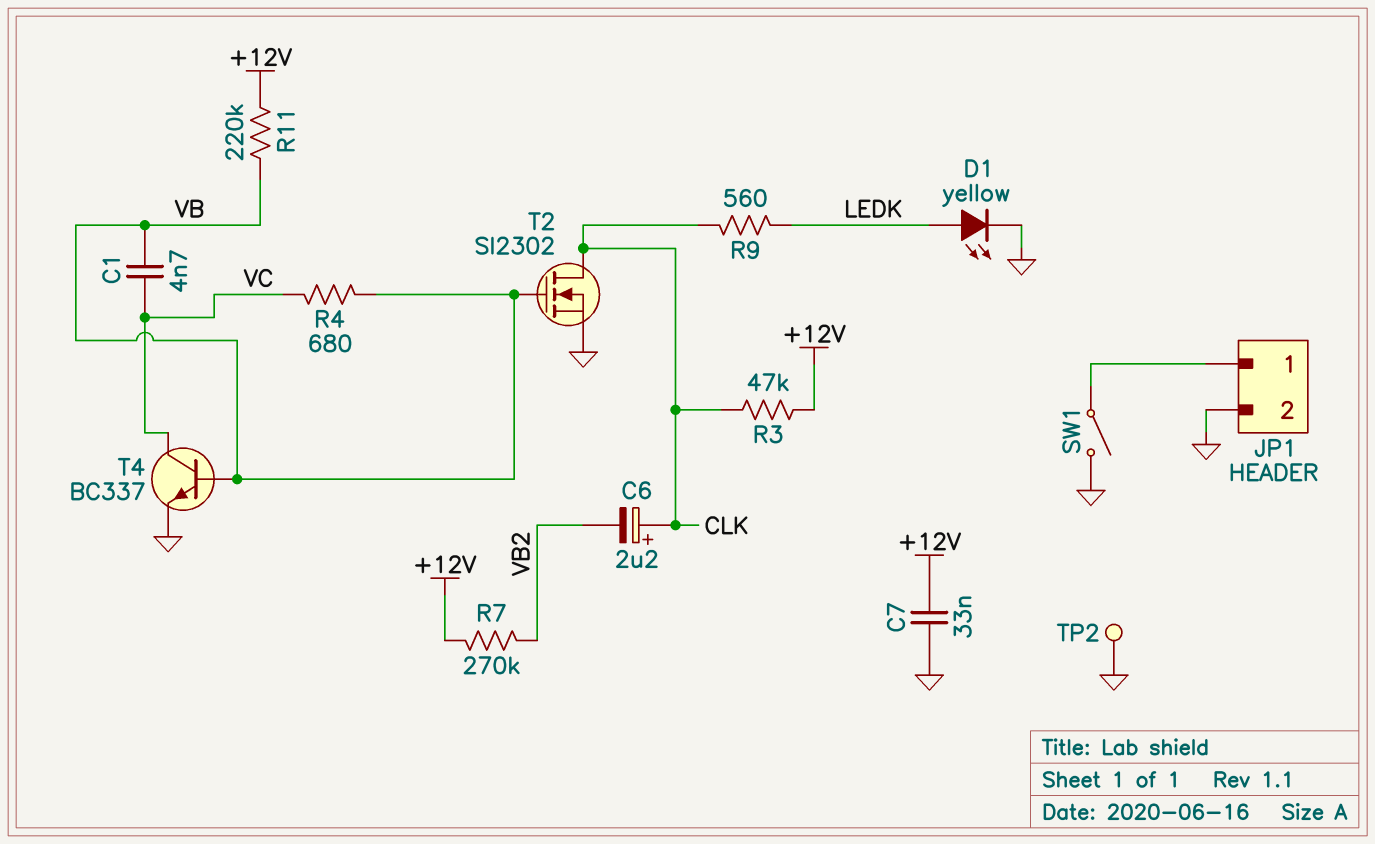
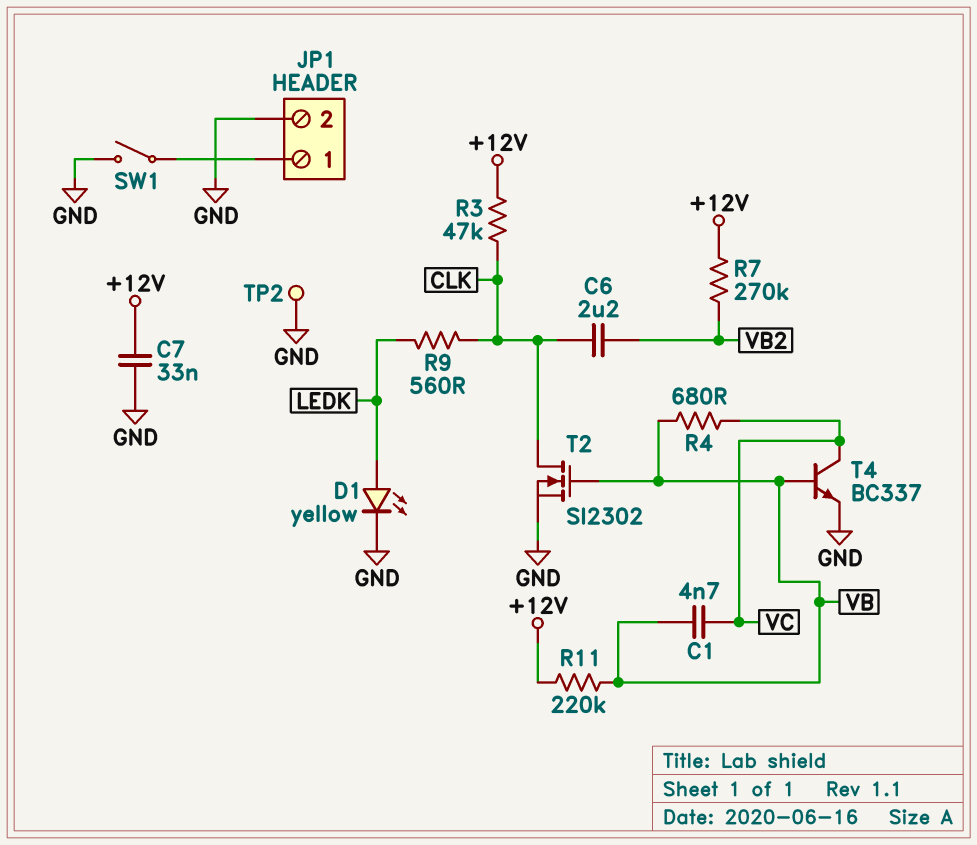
C6: 2.2uF (plus CLK, minus VB2) -> 2.2uF (CLK, VB2)

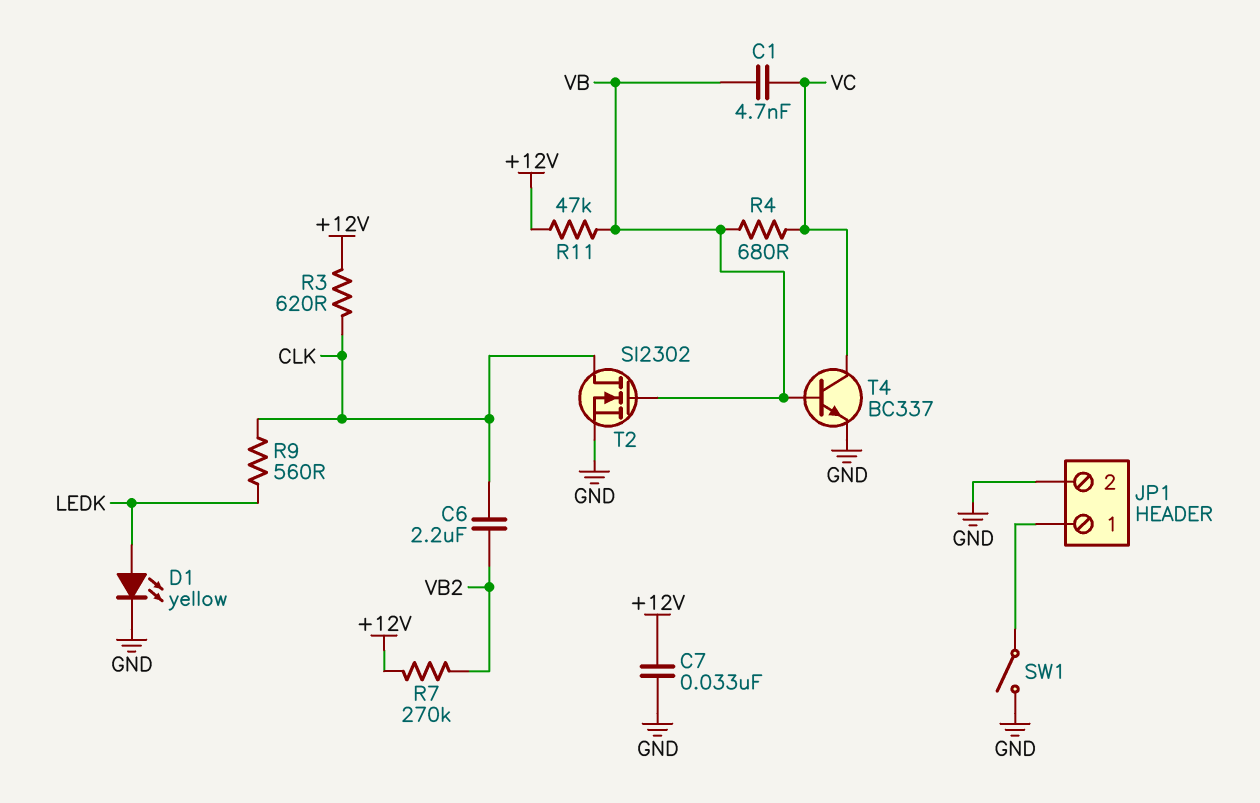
R3: 47k (+12V, CLK) -> 620 (+12V, CLK)
R11: 220k (+12V, VB) -> 47k (+12V, VB)
TP2: test point (GND) -> none

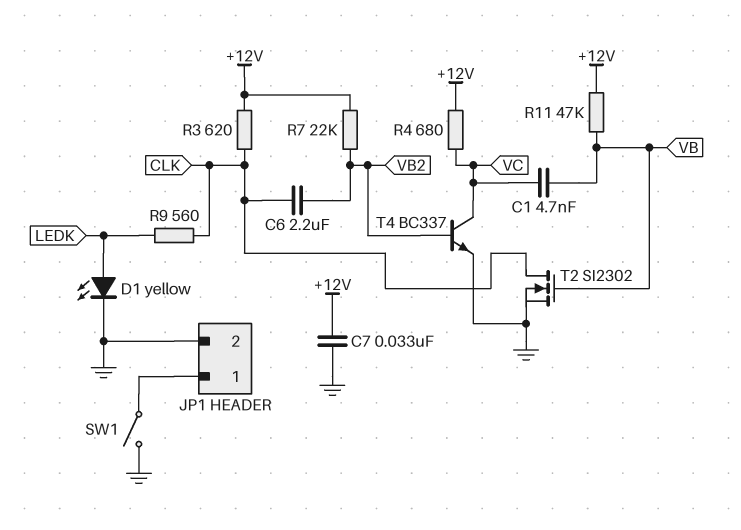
R4: 680 (VB, VC) -> 680 (+12V, VC)
R7: 270k (+12V, VB2) -> 22k (+12V, VB2)
T4: NPN BC337 (B VB, C VC, E GND) -> NPN BC337 (B VB2, C VC, E GND)

